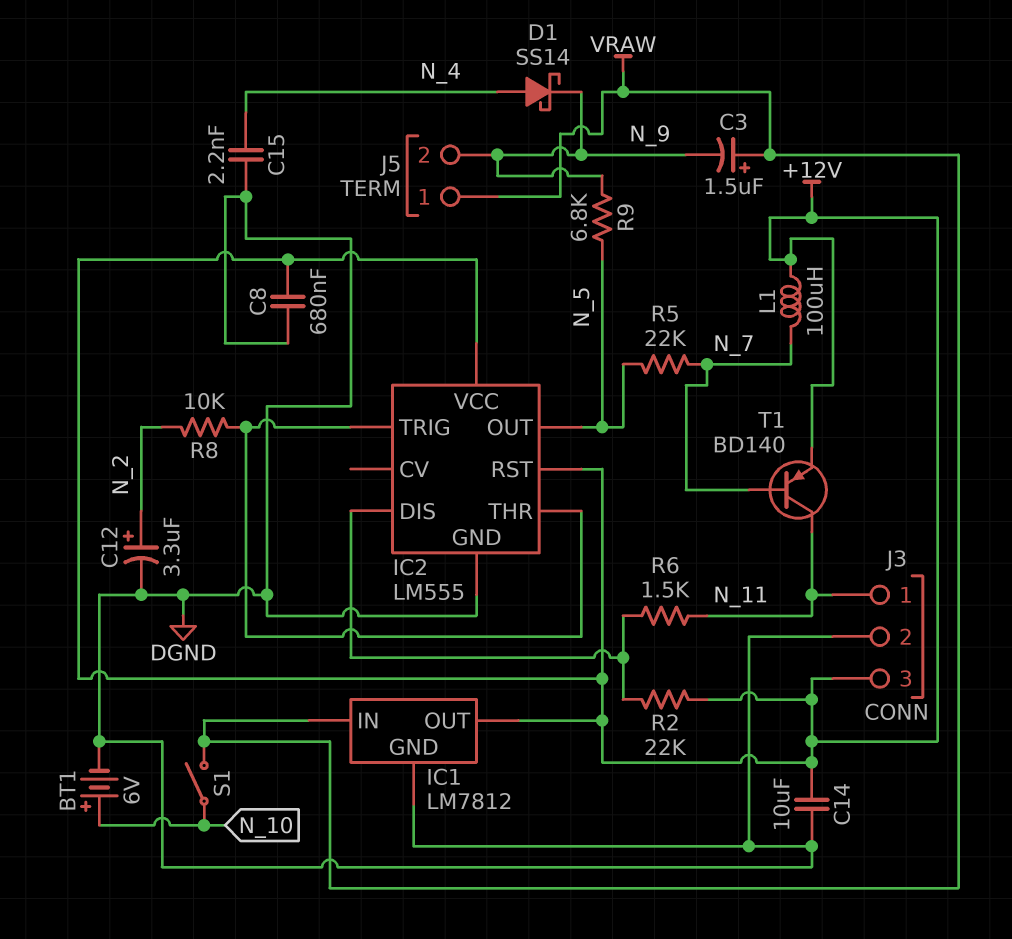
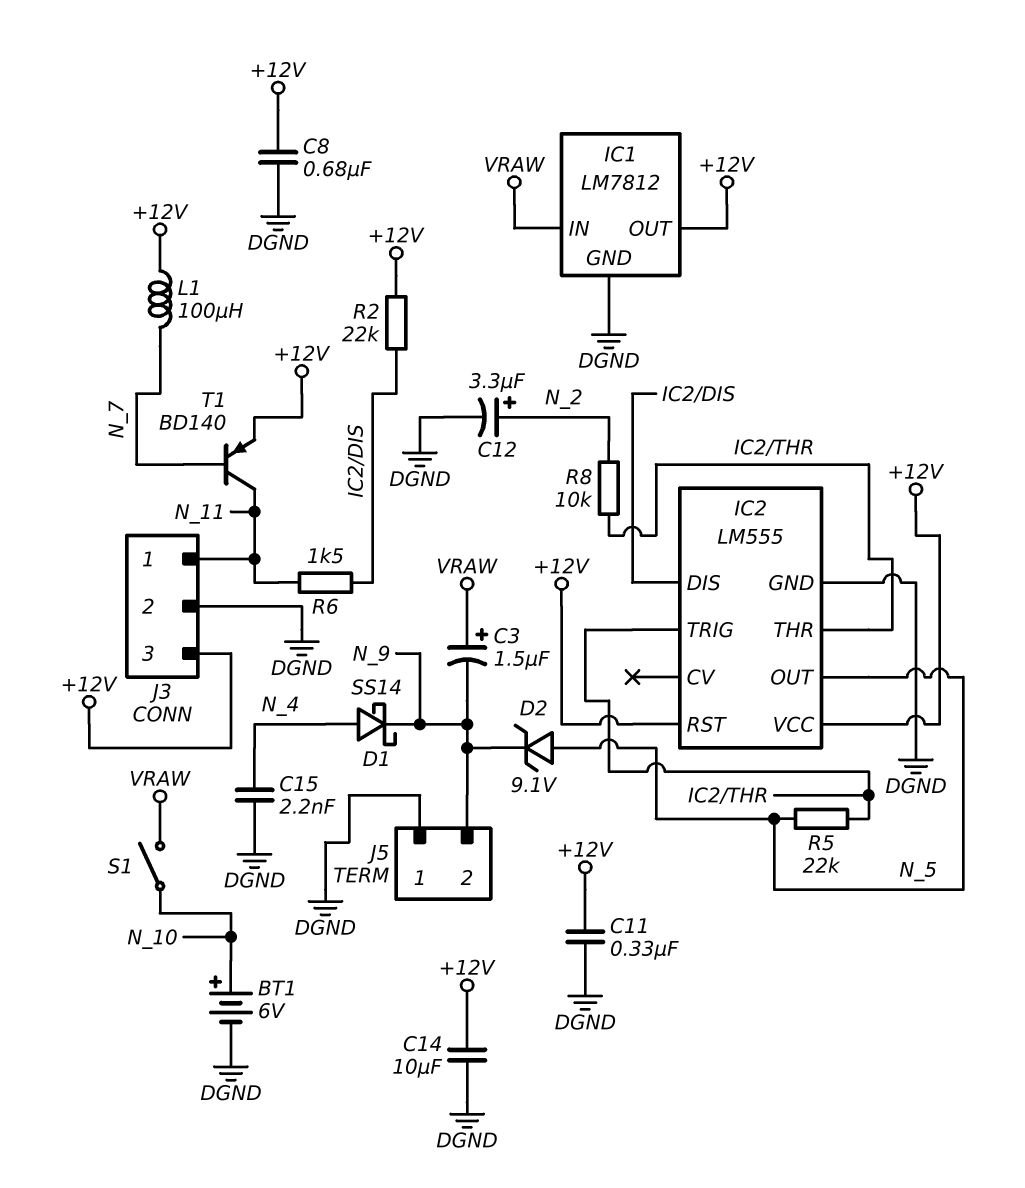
C11: none -> 330nF (+12V, DGND)
D2: none -> zener 9.1V (A N_5, K N_9)
J5 pin 1: VRAW -> DGND
R5: 22k (N_5, N_7) -> 22k (IC2/THR, N_5)
R9: 6.8k (N_5, N_9) -> none

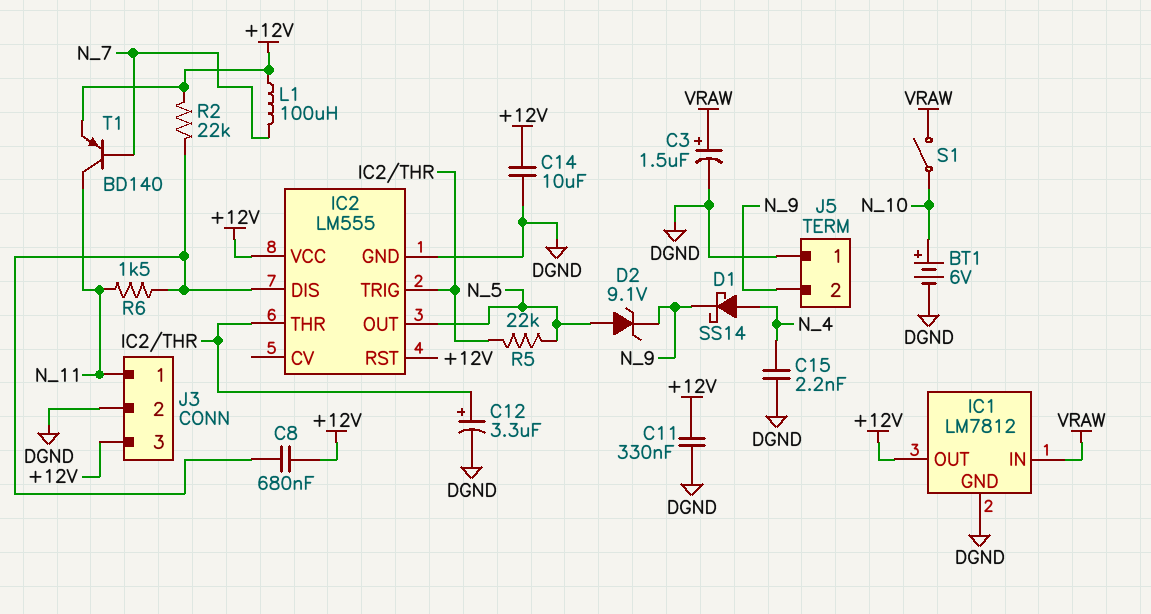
C3: 1.5uF (plus VRAW, minus N_9) -> 1.5uF (plus VRAW, minus DGND)
C8: 680nF (+12V, DGND) -> 680nF (+12V, IC2/DIS)
C12: 3.3uF (plus N_2, minus DGND) -> 3.3uF (plus IC2/THR, minus DGND)
R8: 10k (IC2/THR, N_2) -> none

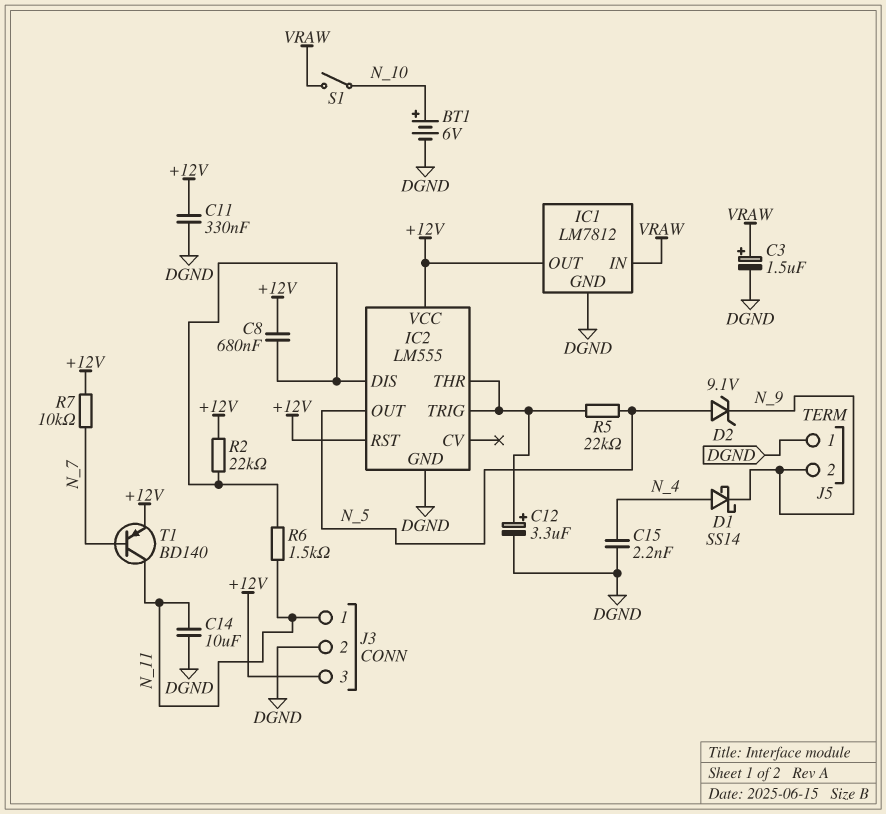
C14: 10uF (+12V, DGND) -> 10uF (DGND, N_11)
L1: 100uH (+12V, N_7) -> none
R7: none -> 10k (+12V, N_7)

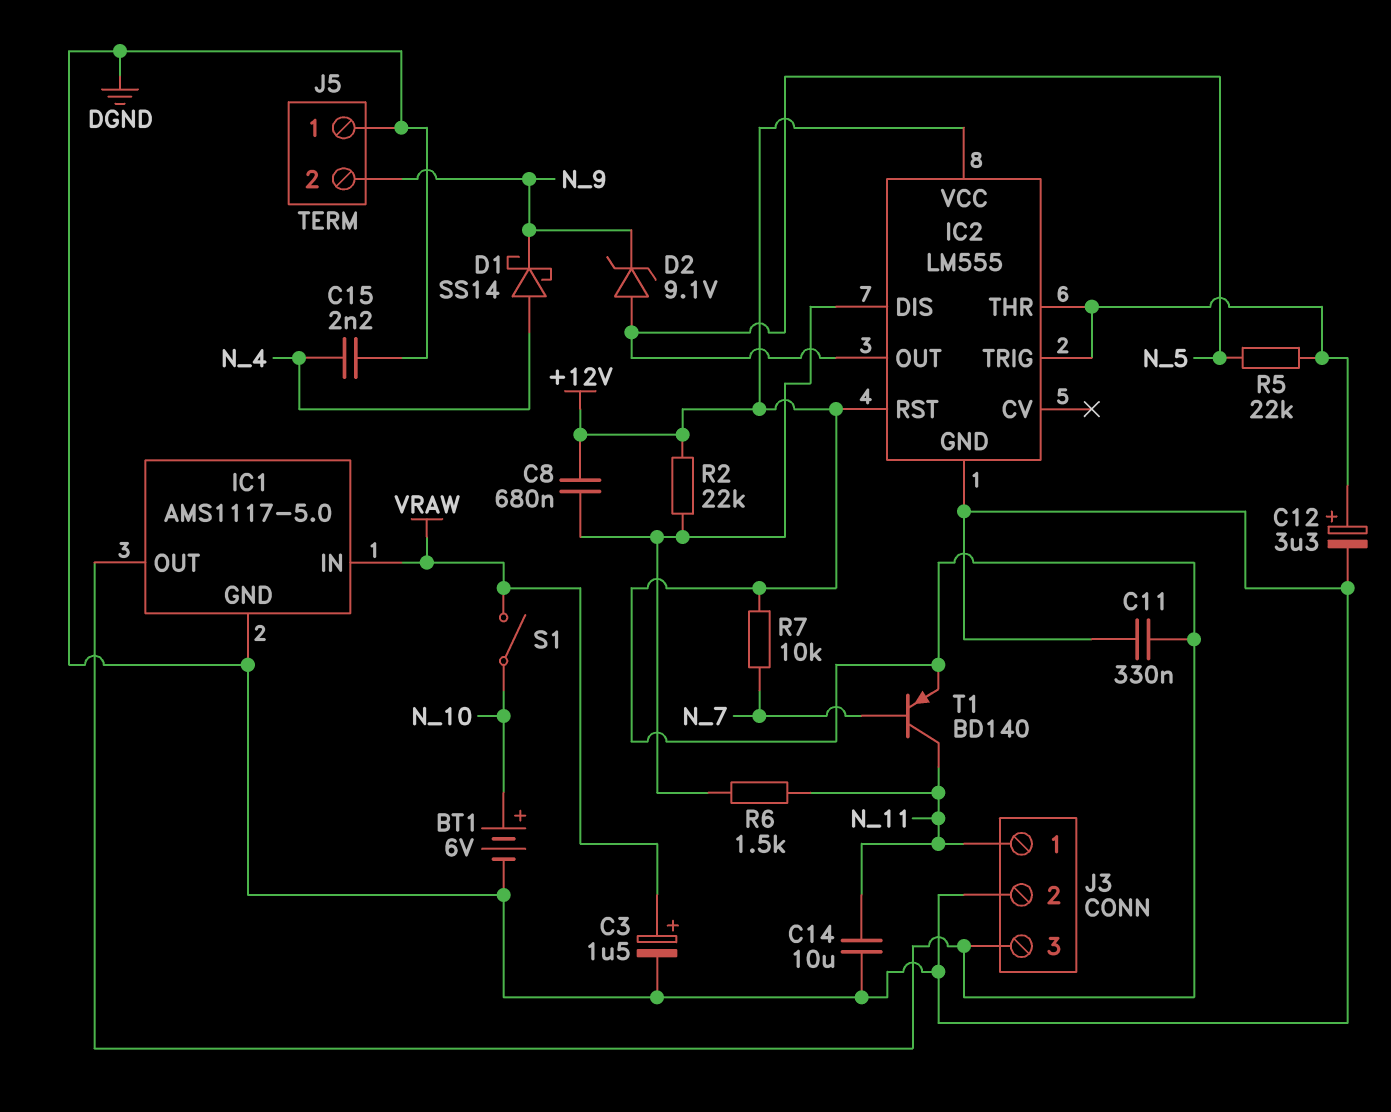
IC1: LM7812 -> AMS1117-5.0

